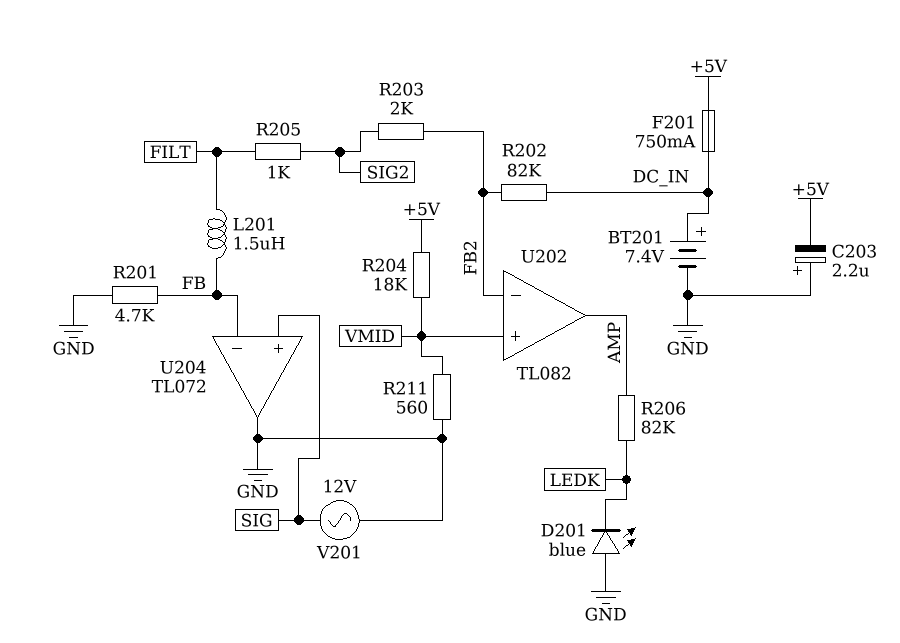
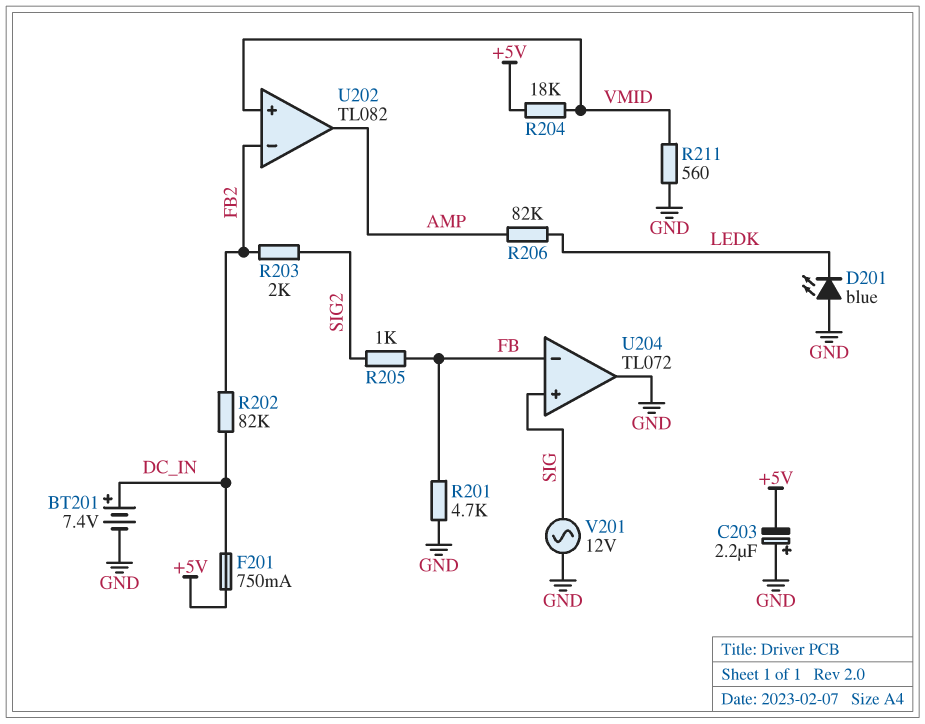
L201: 1.5uH (FB, FILT) -> none
R205: 1k (FILT, SIG2) -> 1k (FB, SIG2)

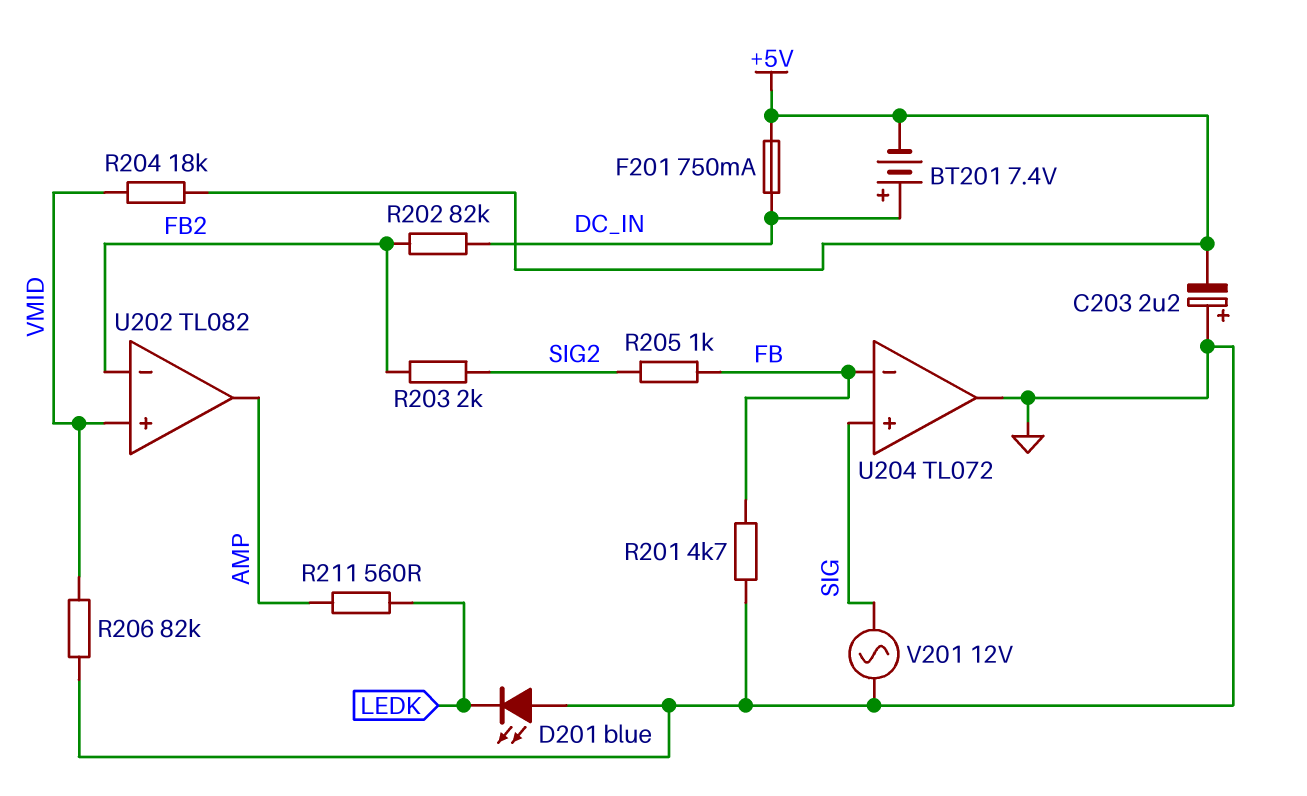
BT201: 7.4V (plus DC_IN, minus GND) -> 7.4V (plus DC_IN, minus +5V)
R206: 82k (AMP, LEDK) -> 82k (GND, VMID)
R211: 560 (GND, VMID) -> 560 (AMP, LEDK)

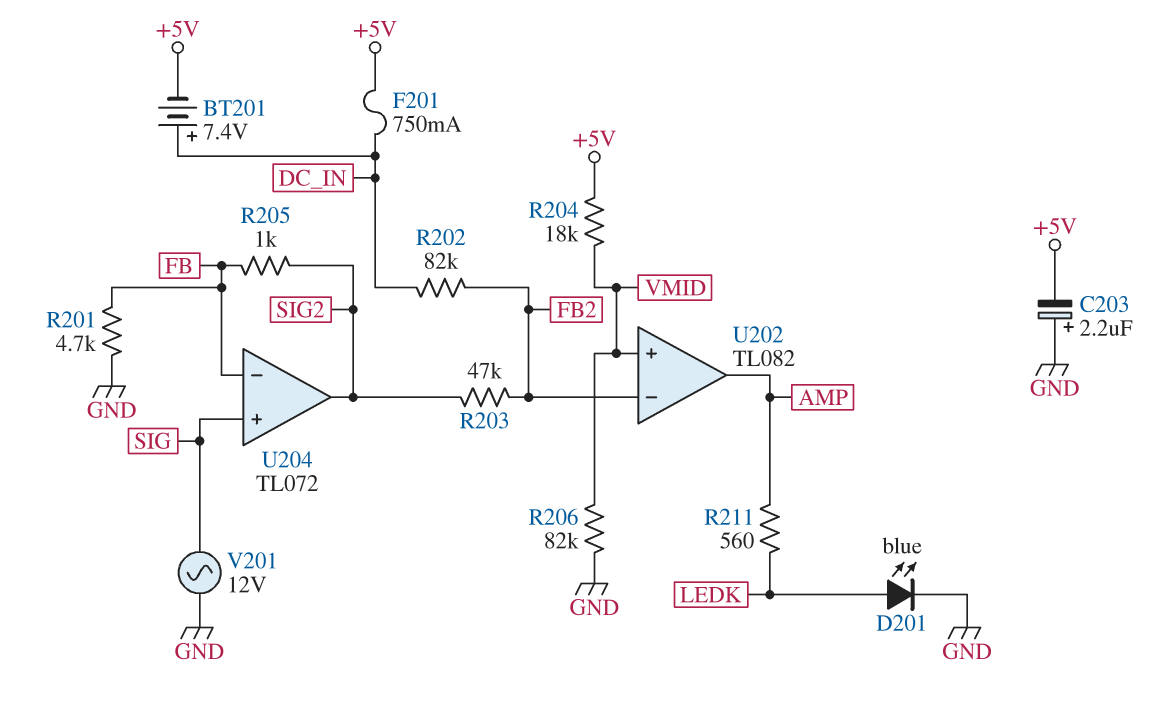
D201: LED blue (A GND, K LEDK) -> LED blue (A LEDK, K GND)
R203: 2k (FB2, SIG2) -> 47k (FB2, SIG2)
U204 pin out: GND -> SIG2

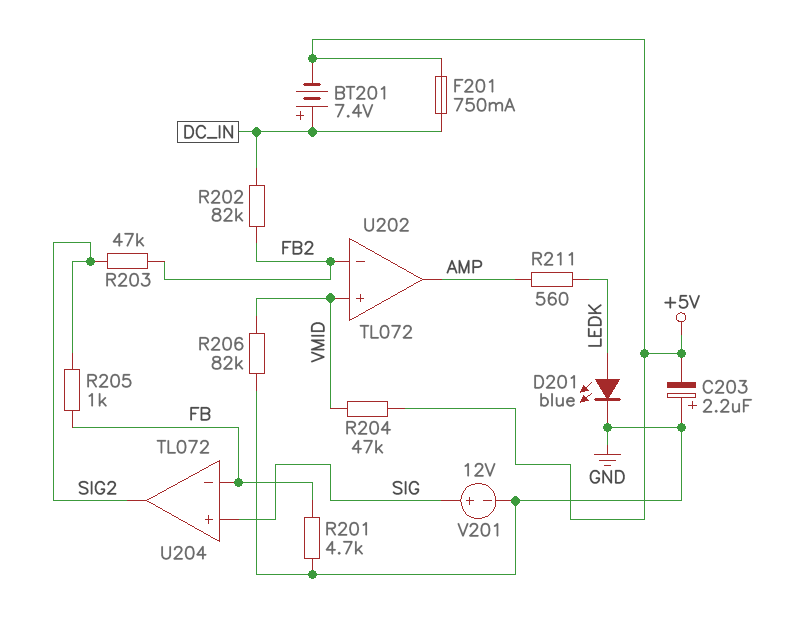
R204: 18k (+5V, VMID) -> 47k (+5V, VMID)
U202: TL082 -> TL072
V201: AC 12V (GND, SIG) -> 12V (plus SIG, minus GND)

